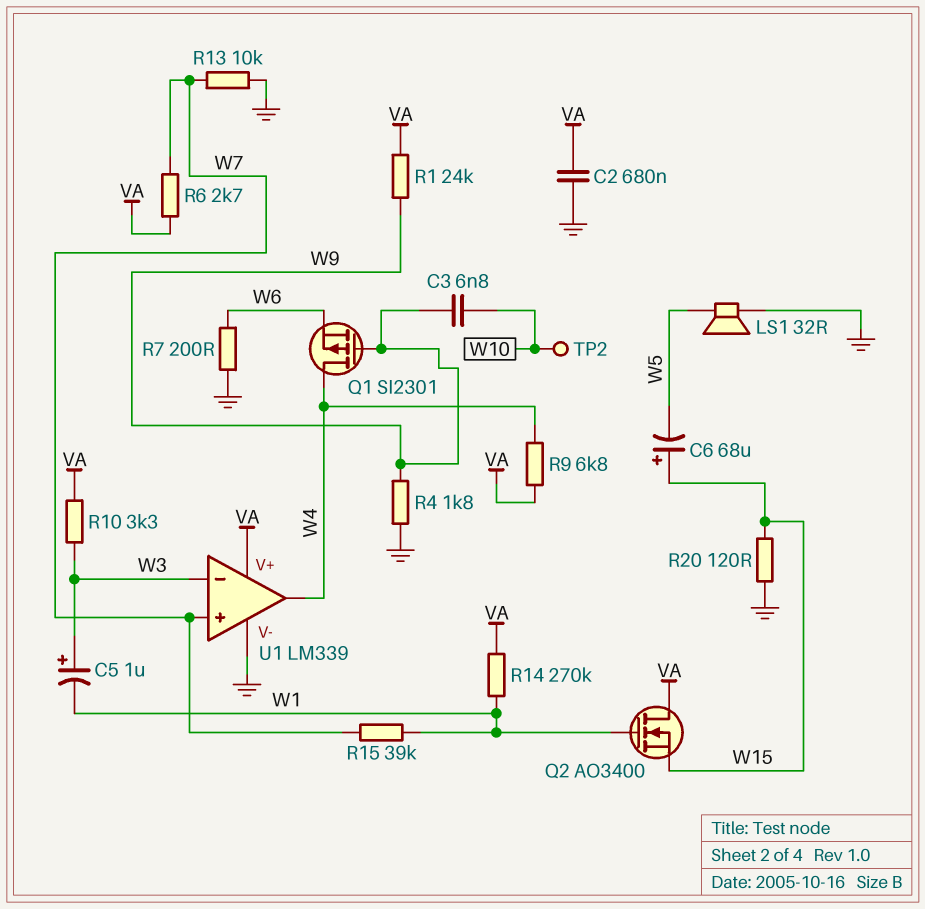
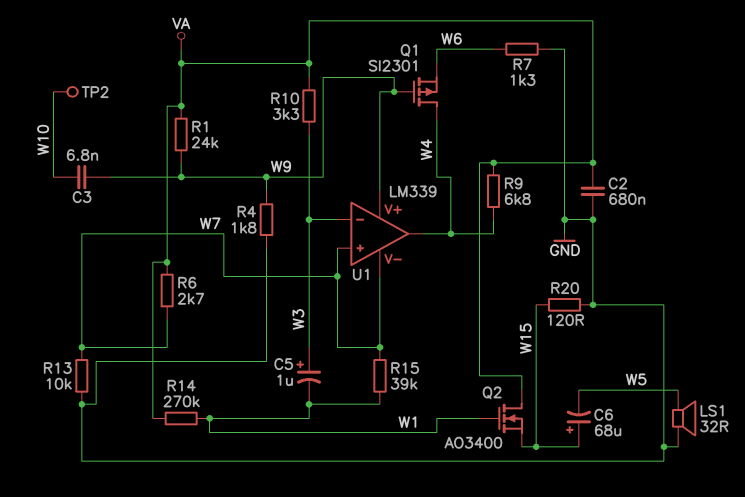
R7: 200 (GND, W6) -> 1.3k (GND, W6)
U1 pin V+: VA -> W9
U1 pin V-: GND -> W7

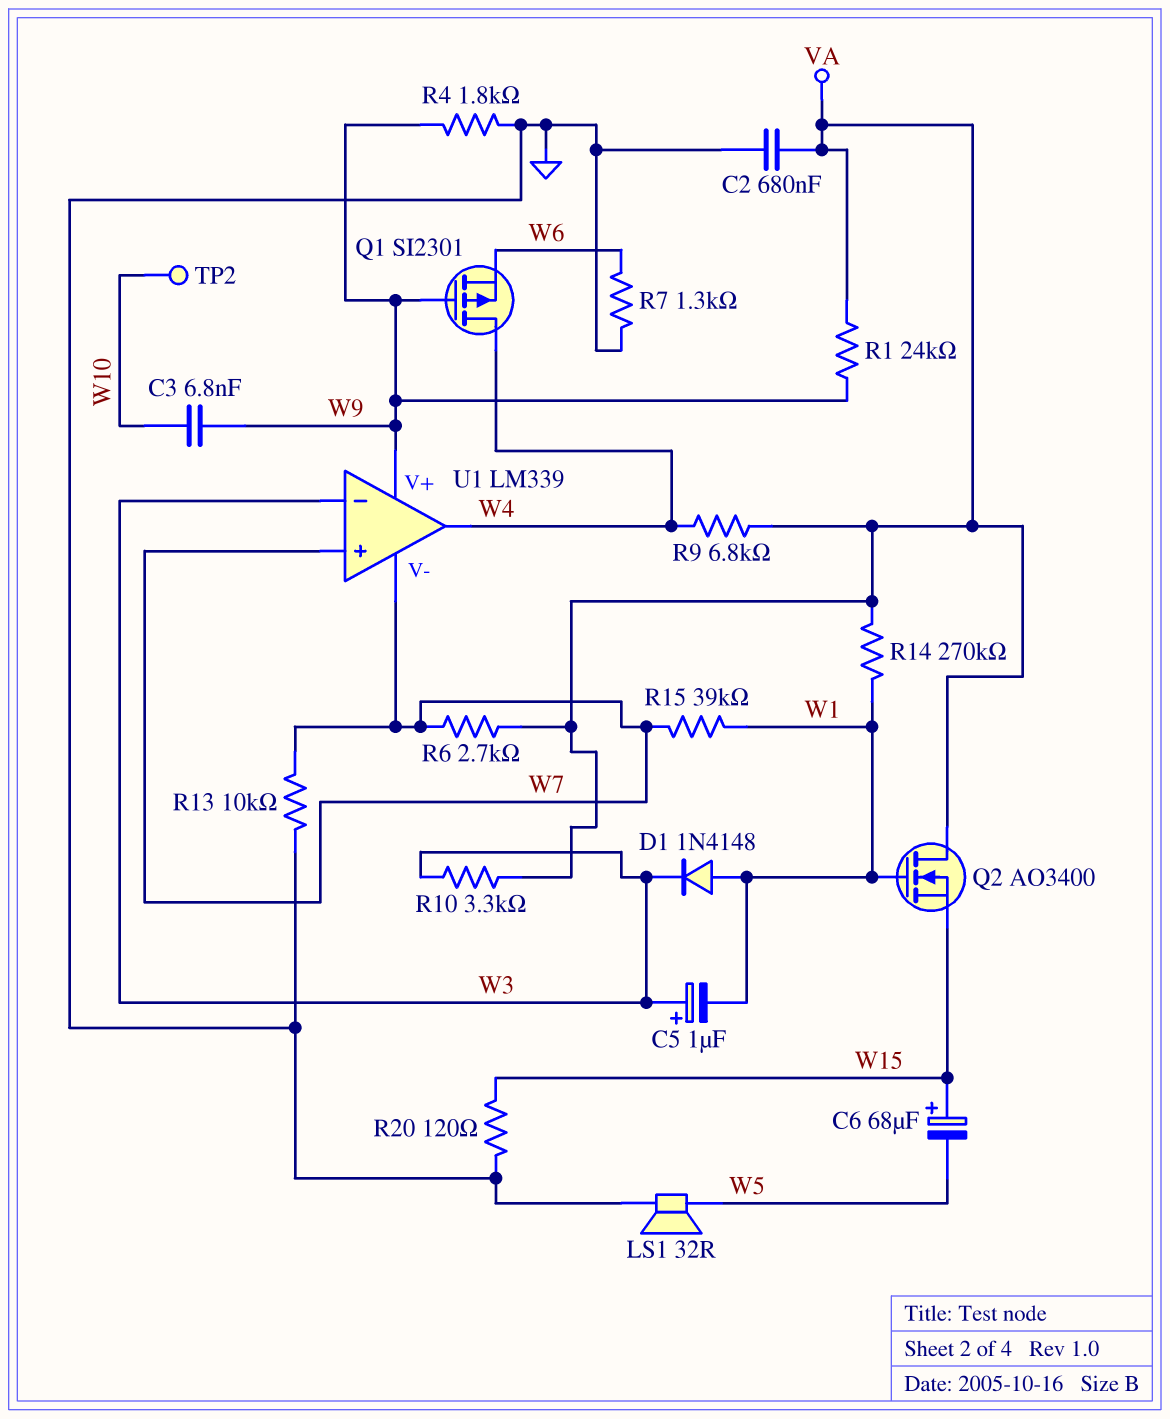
D1: none -> diode 1N4148 (A W1, K W3)

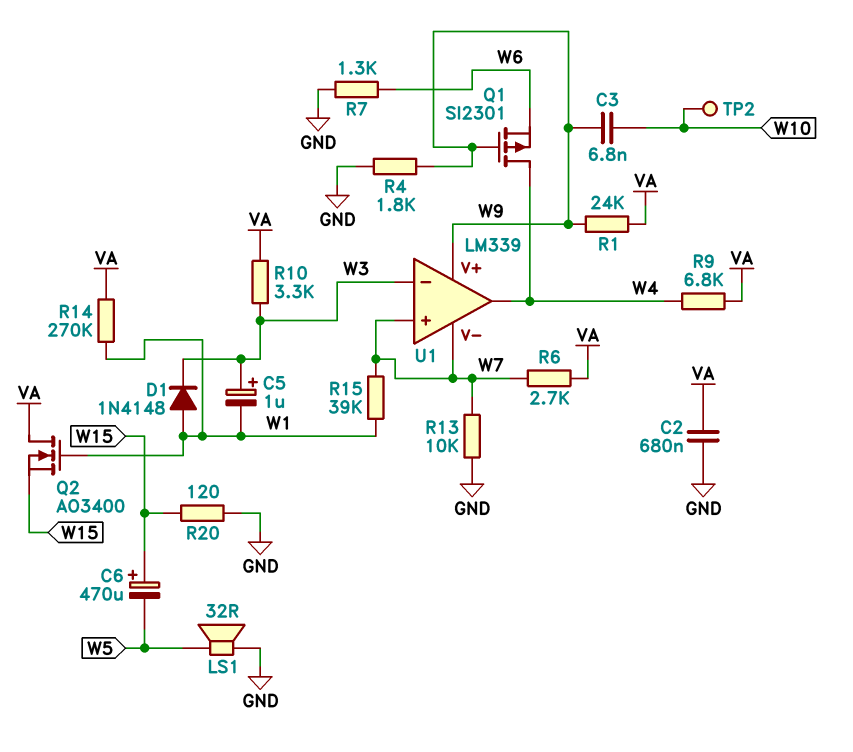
C6: 68uF (plus W15, minus W5) -> 470uF (plus W15, minus W5)

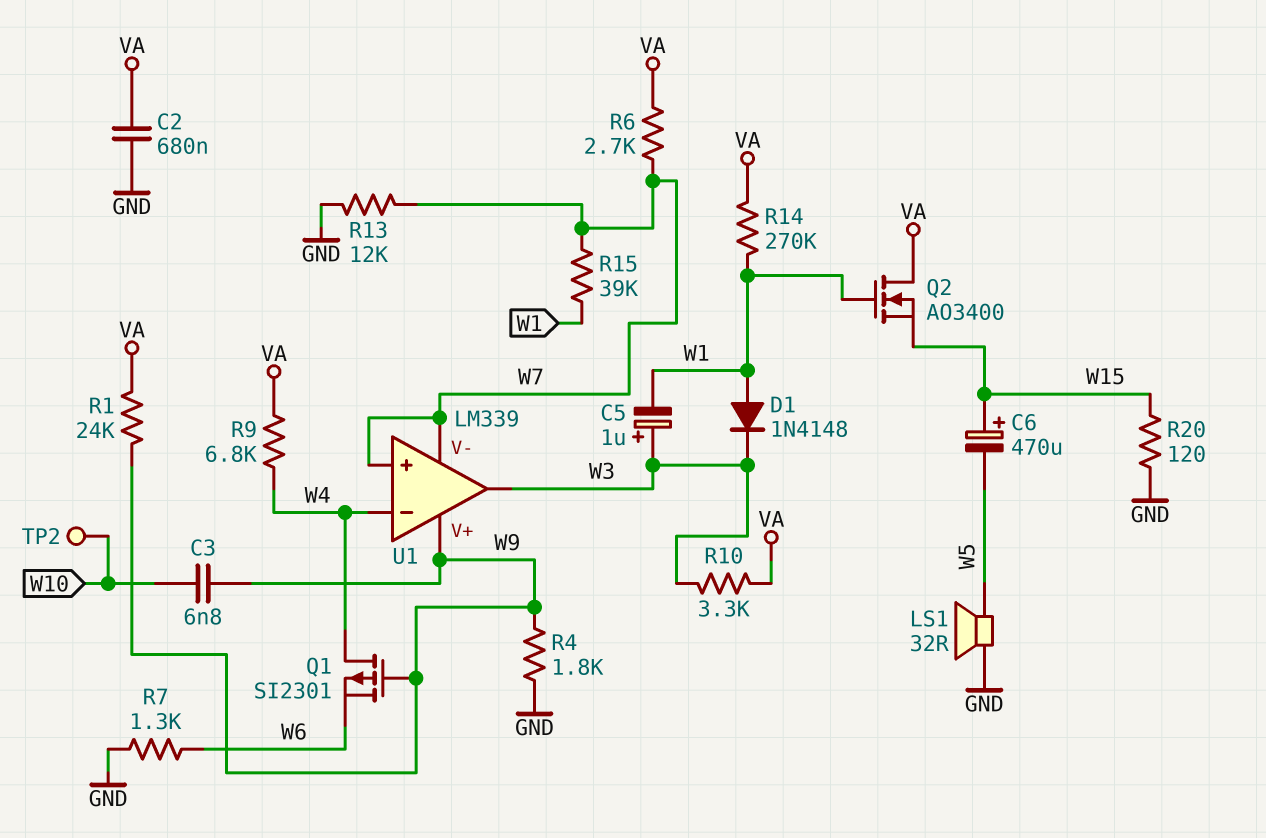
R13: 10k (GND, W7) -> 12k (GND, W7)
U1 pin in-: W3 -> W4
U1 pin out: W4 -> W3

